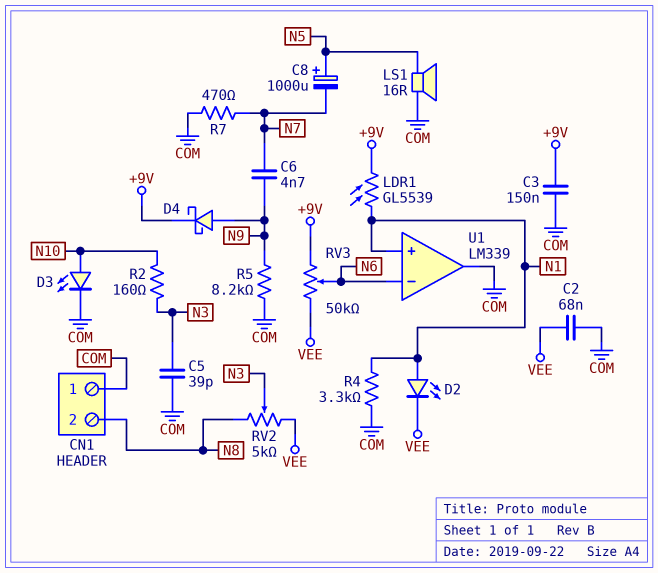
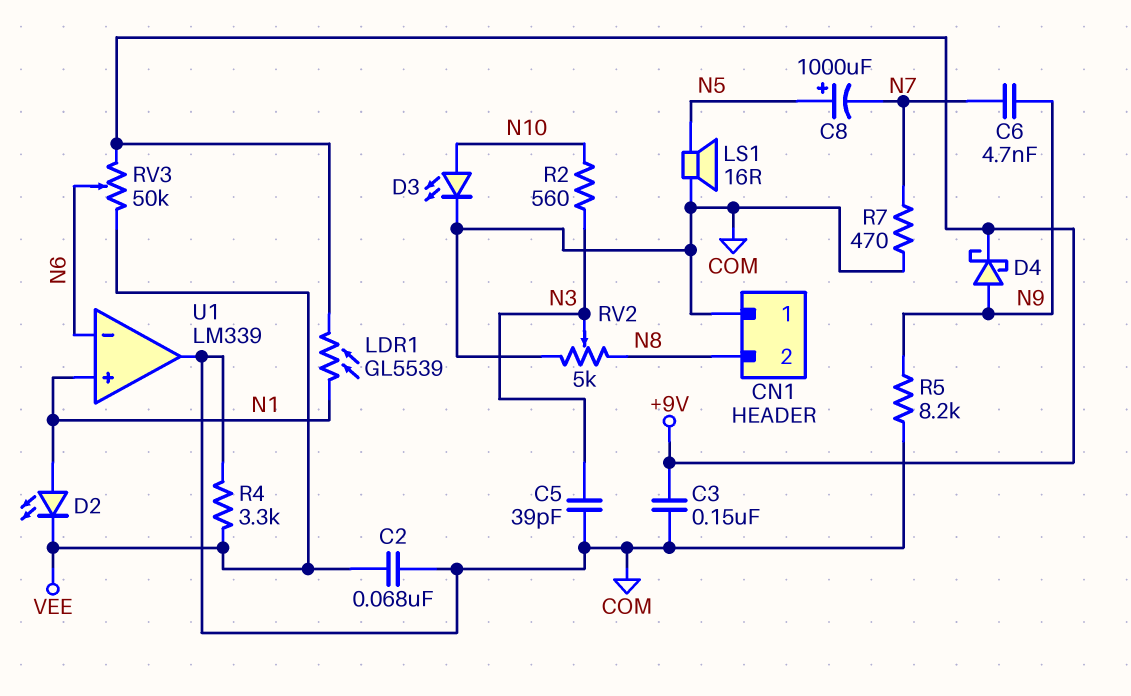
R2: 160 (N3, N10) -> 560 (N3, N10)
R4: 3.3k (COM, N1) -> 3.3k (COM, VEE)
RV2: 5k (N8, VEE, wiper N3) -> 5k (COM, N8, wiper N3)

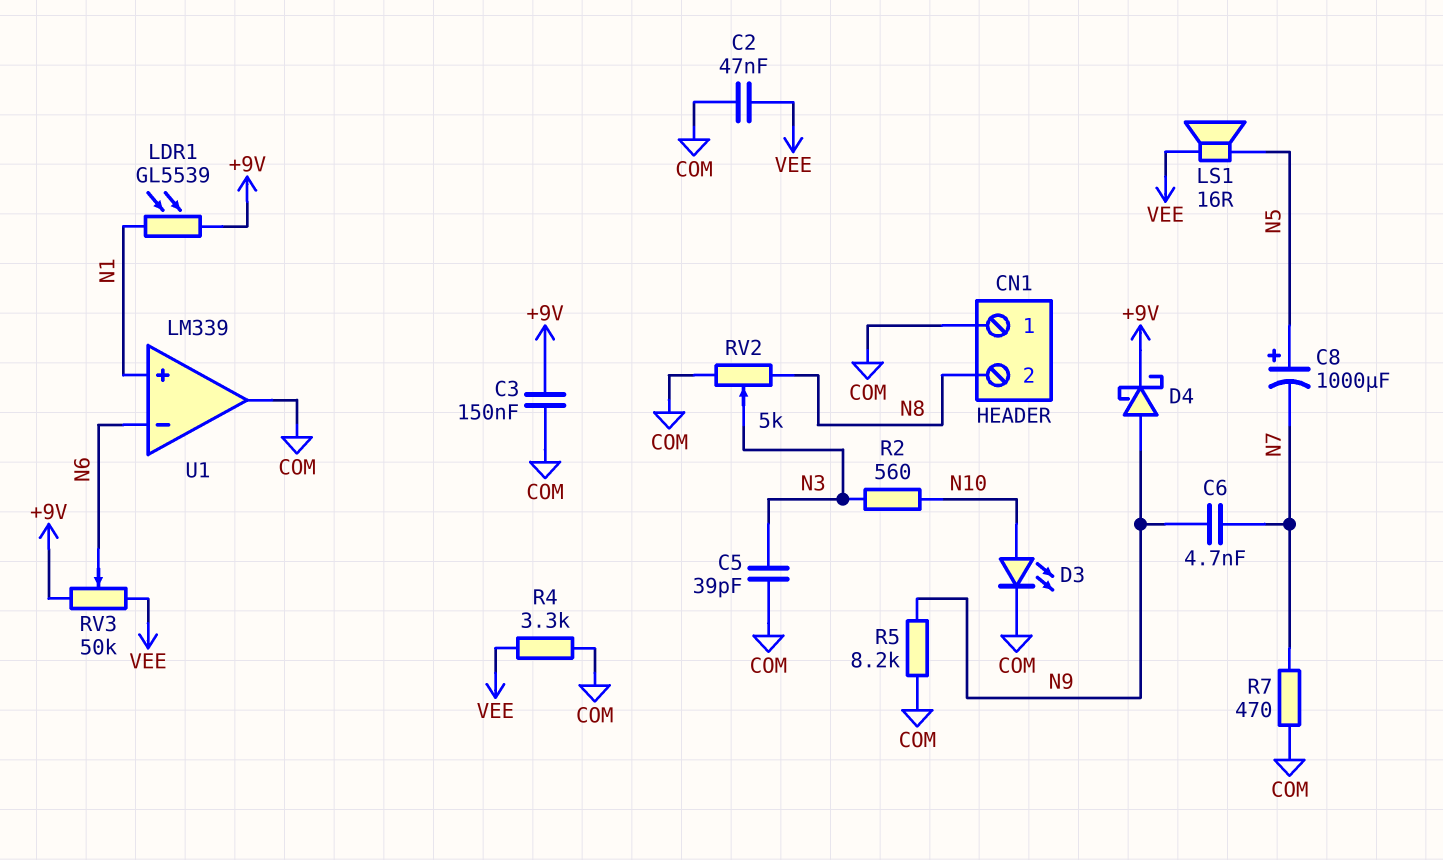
C2: 68nF (COM, VEE) -> 47nF (COM, VEE)
D2: LED (A N1, K VEE) -> none
LS1: speaker 16R (COM, N5) -> speaker 16R (N5, VEE)

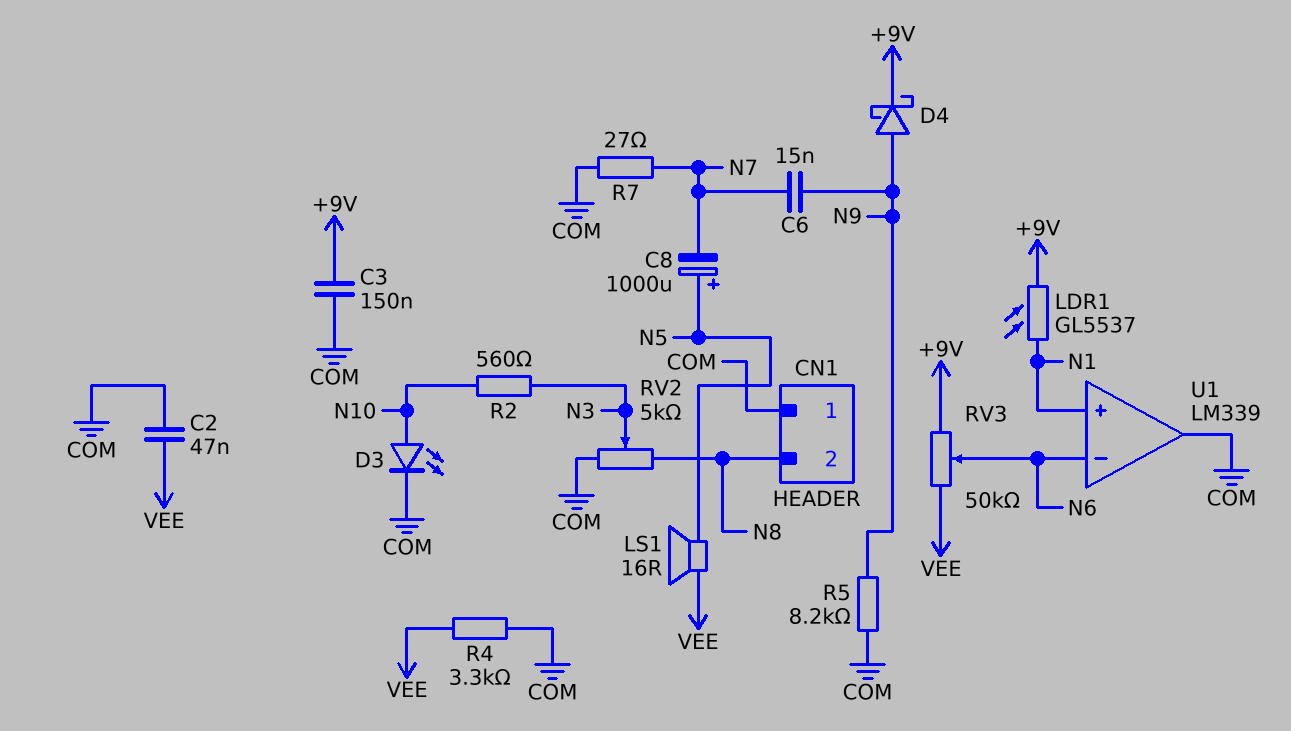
C5: 39pF (COM, N3) -> none
C6: 4.7nF (N7, N9) -> 15nF (N7, N9)
LDR1: GL5539 (+9V, N1) -> GL5537 (+9V, N1)
R7: 470 (COM, N7) -> 27 (COM, N7)

